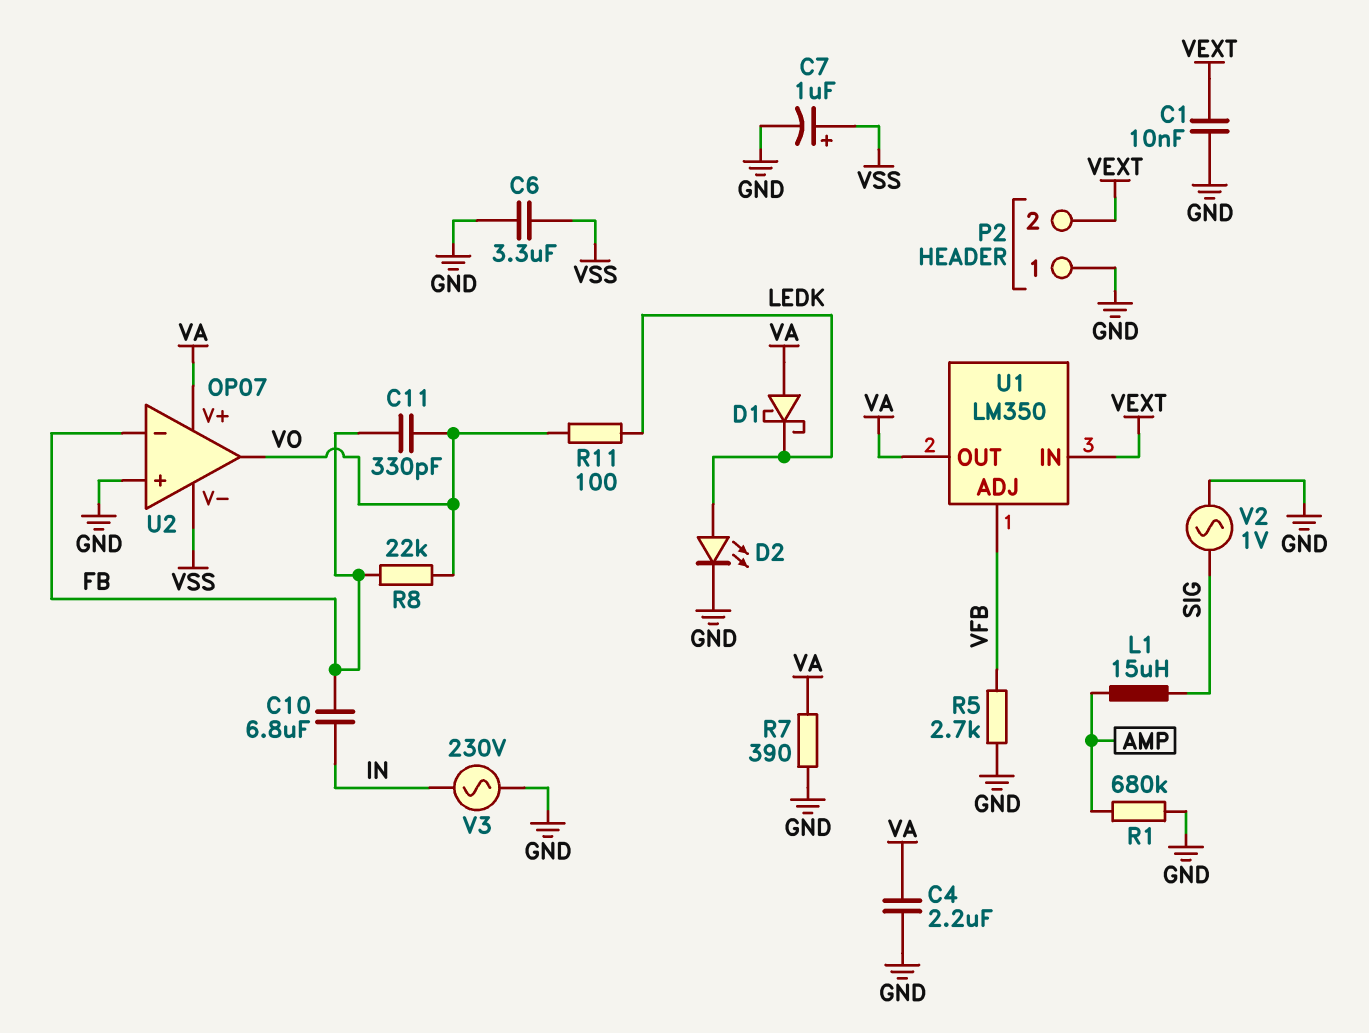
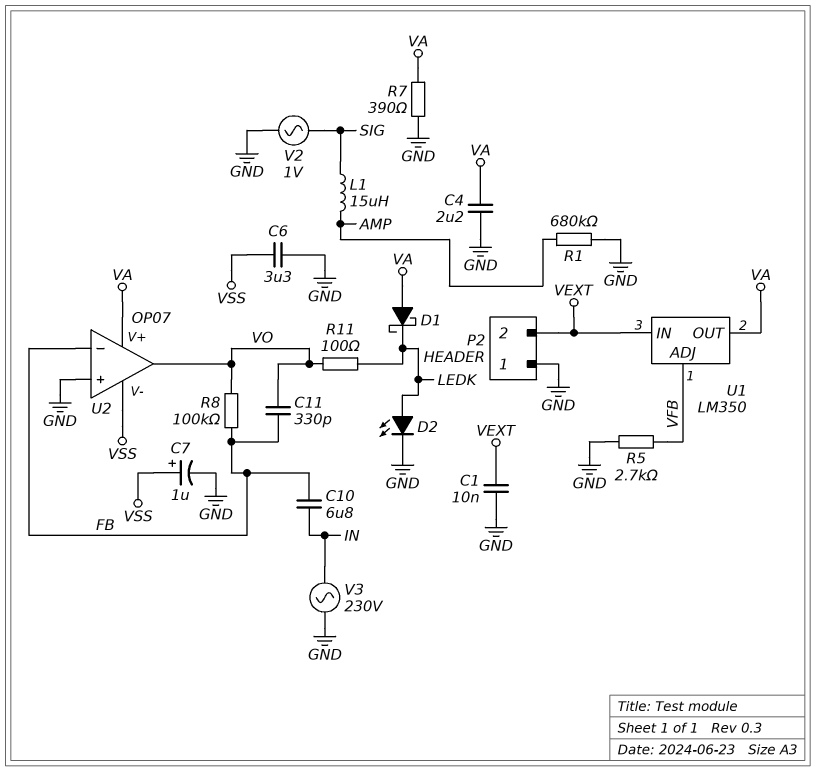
R8: 22k (FB, VO) -> 100k (FB, VO)

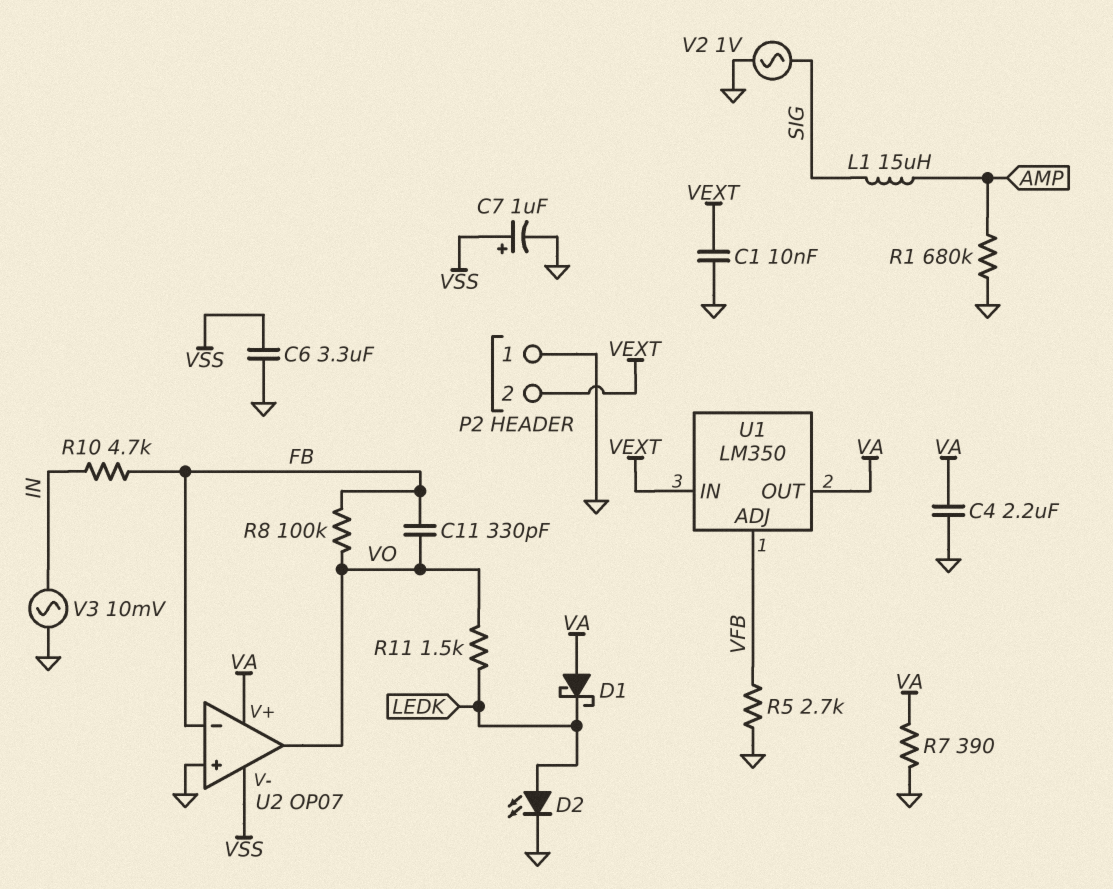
C10: 6.8uF (FB, IN) -> none
R10: none -> 4.7k (FB, IN)
R11: 100 (LEDK, VO) -> 1.5k (LEDK, VO)
V3: AC 230V (GND, IN) -> AC 10mV (GND, IN)

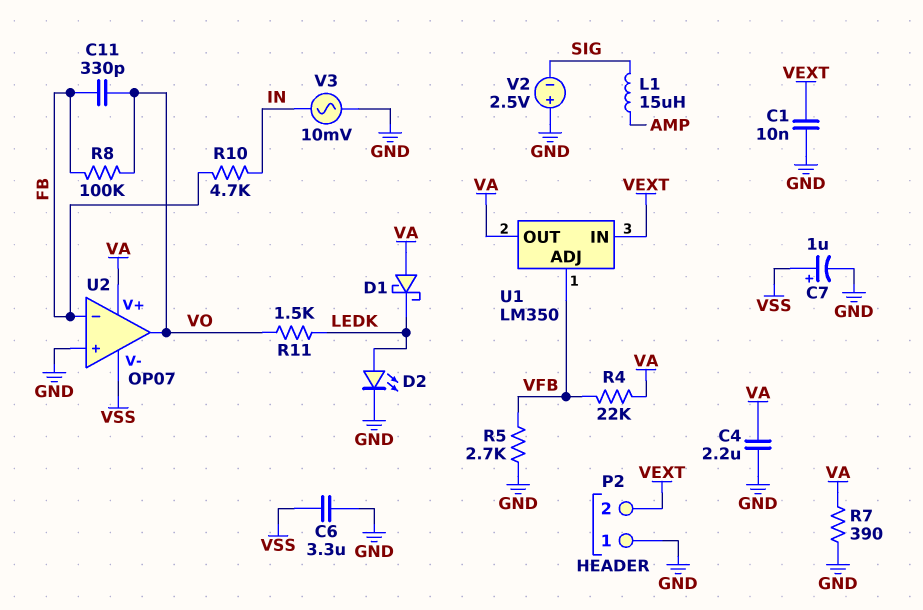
R1: 680k (AMP, GND) -> none
R4: none -> 22k (VA, VFB)
V2: AC 1V (GND, SIG) -> 2.5V (plus GND, minus SIG)

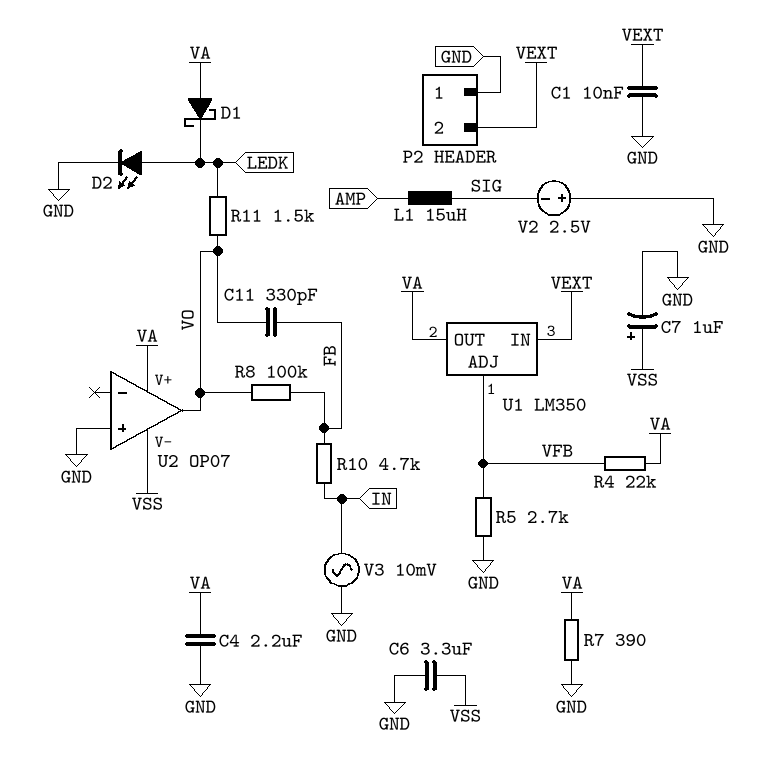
U2 pin in-: FB -> none

